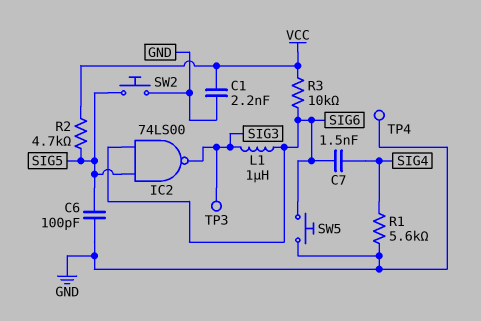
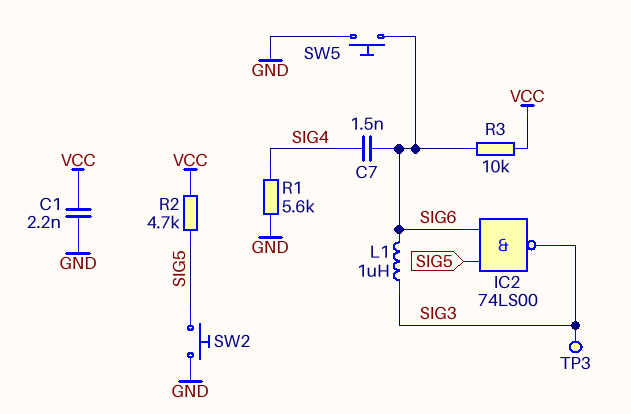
C6: 100pF (GND, SIG5) -> none
TP4: test point (GND) -> none

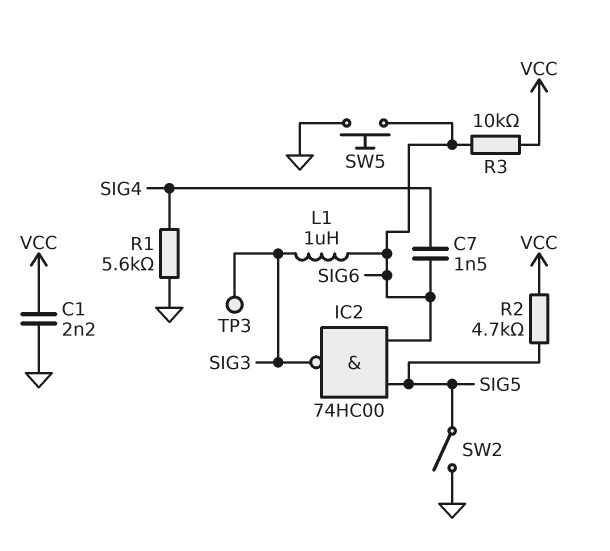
IC2: NAND 74LS00 (in SIG5, in SIG6, out SIG3) -> NAND 74HC00 (in SIG5, in SIG6, out SIG3)
SW2: button (GND, SIG5) -> switch (GND, SIG5)

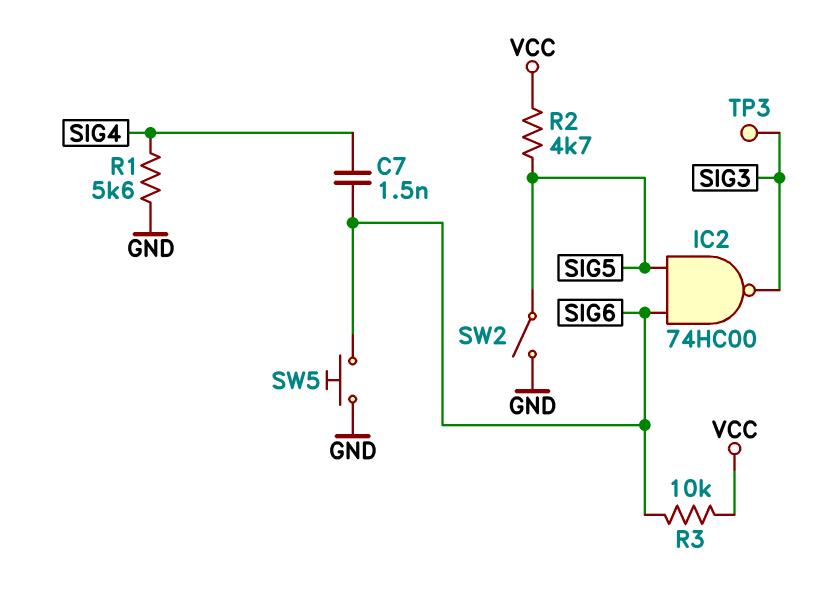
C1: 2.2nF (GND, VCC) -> none
L1: 1uH (SIG3, SIG6) -> none

